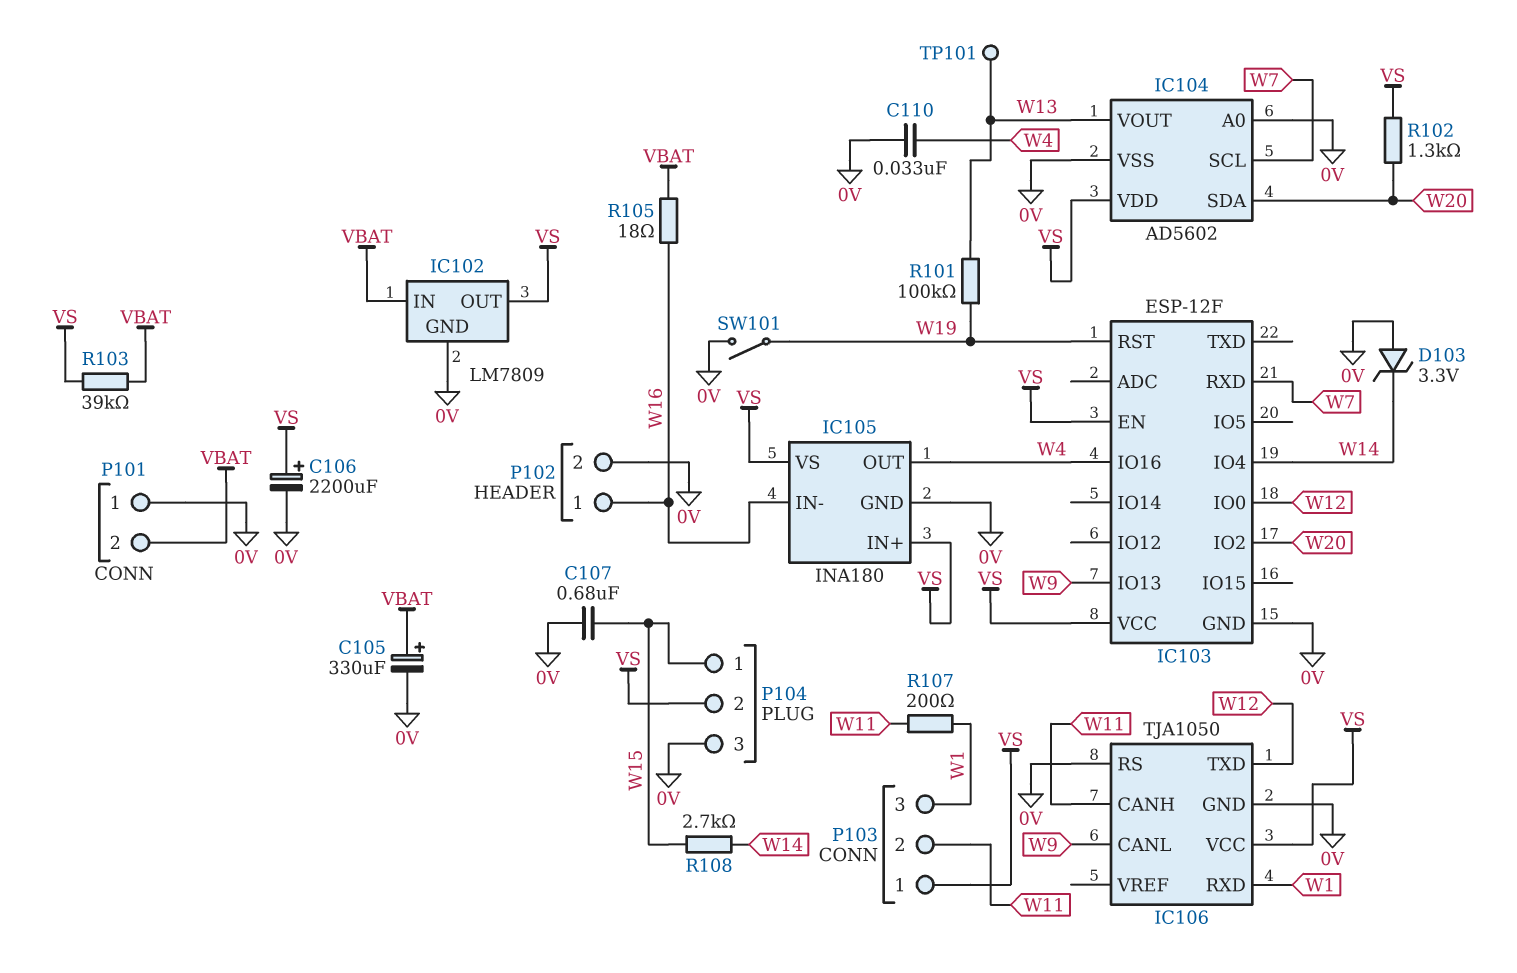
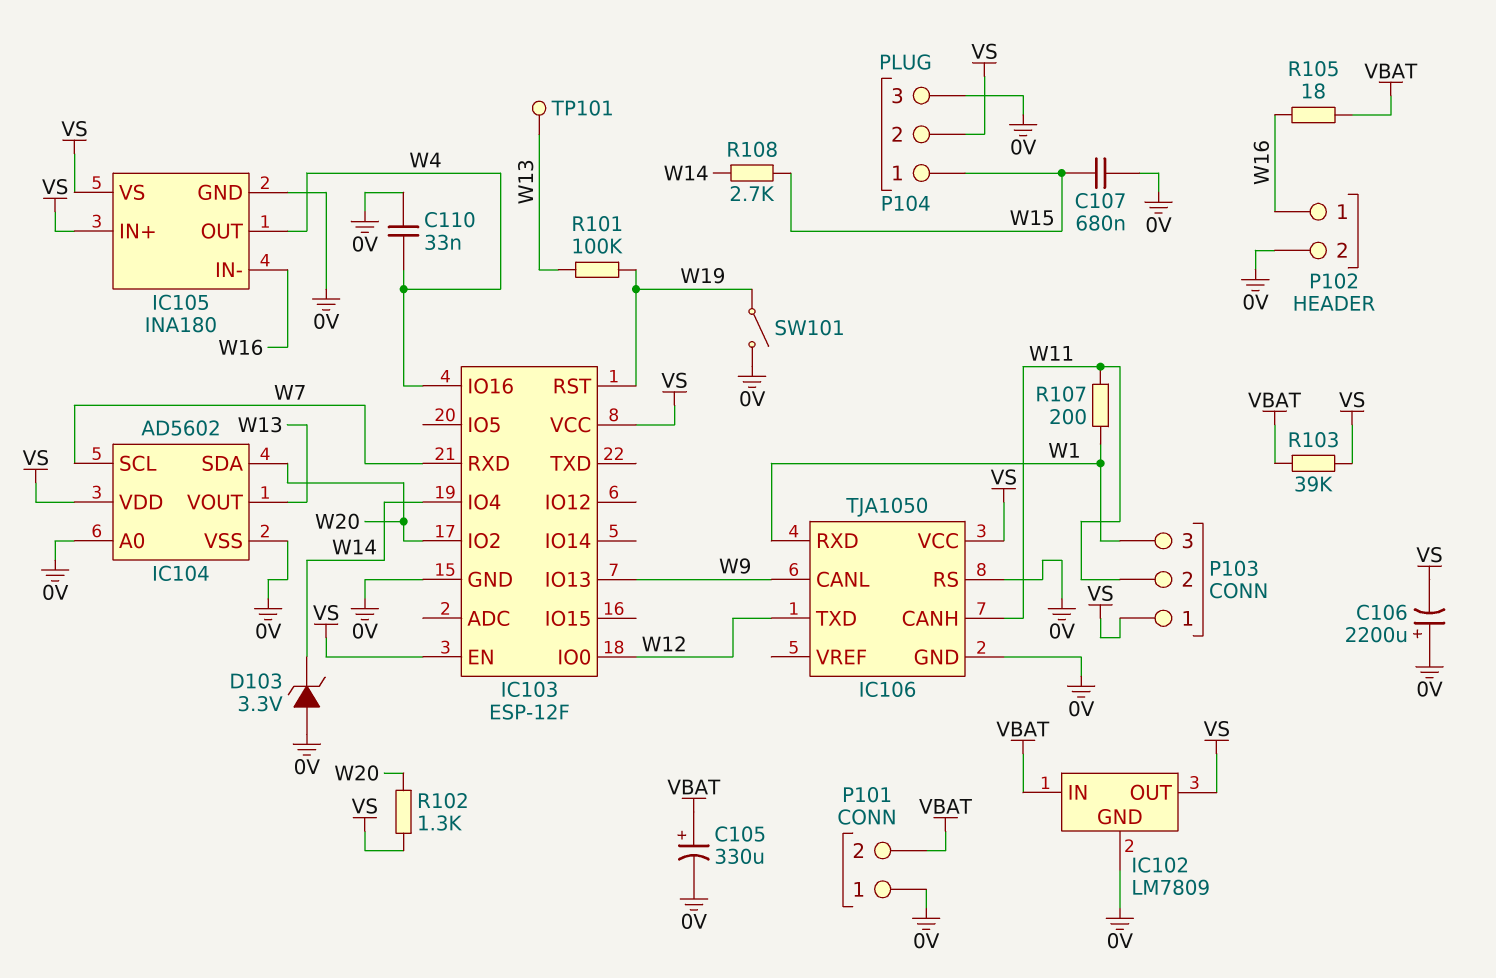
C106: 2200uF (plus VS, minus 0V) -> 2200uF (plus 0V, minus VS)

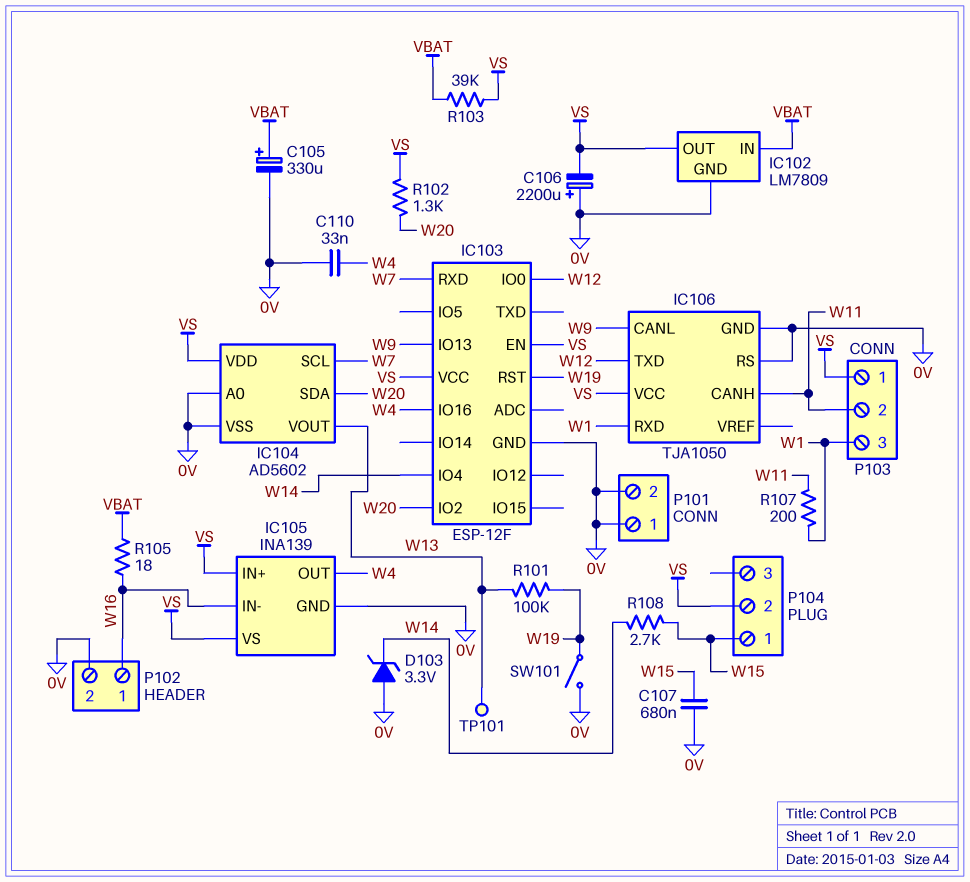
IC105: INA180 -> INA139
P101 pin 2: VBAT -> 0V
P104 pin 3: 0V -> none

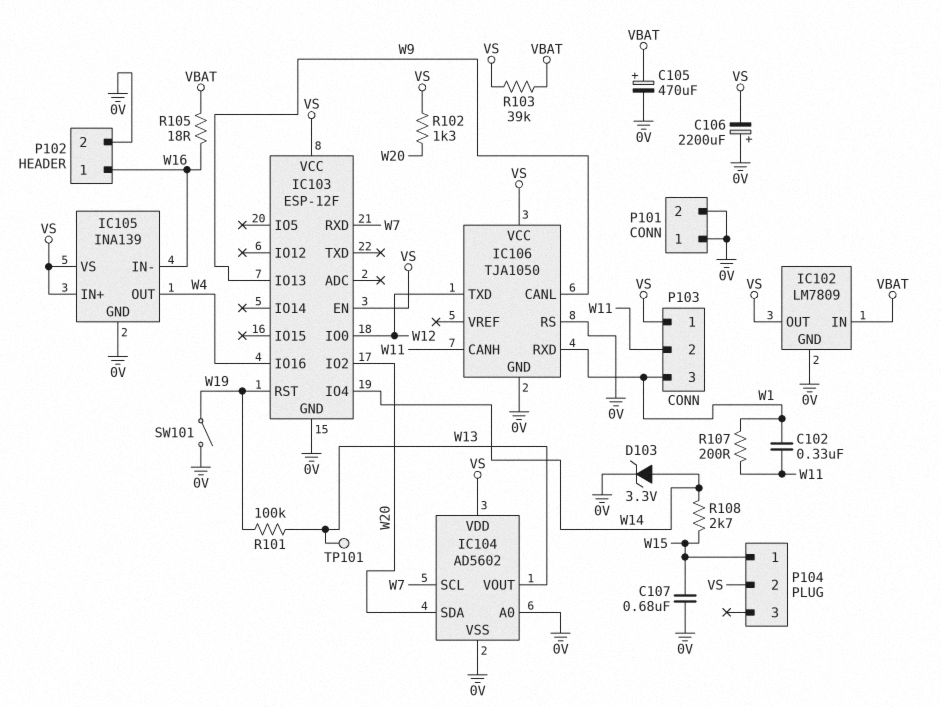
C102: none -> 330nF (W1, W11)
C105: 330uF (plus VBAT, minus 0V) -> 470uF (plus VBAT, minus 0V)
C110: 33nF (0V, W4) -> none
D103: zener 3.3V (A 0V, K W14) -> zener 3.3V (A W14, K 0V)

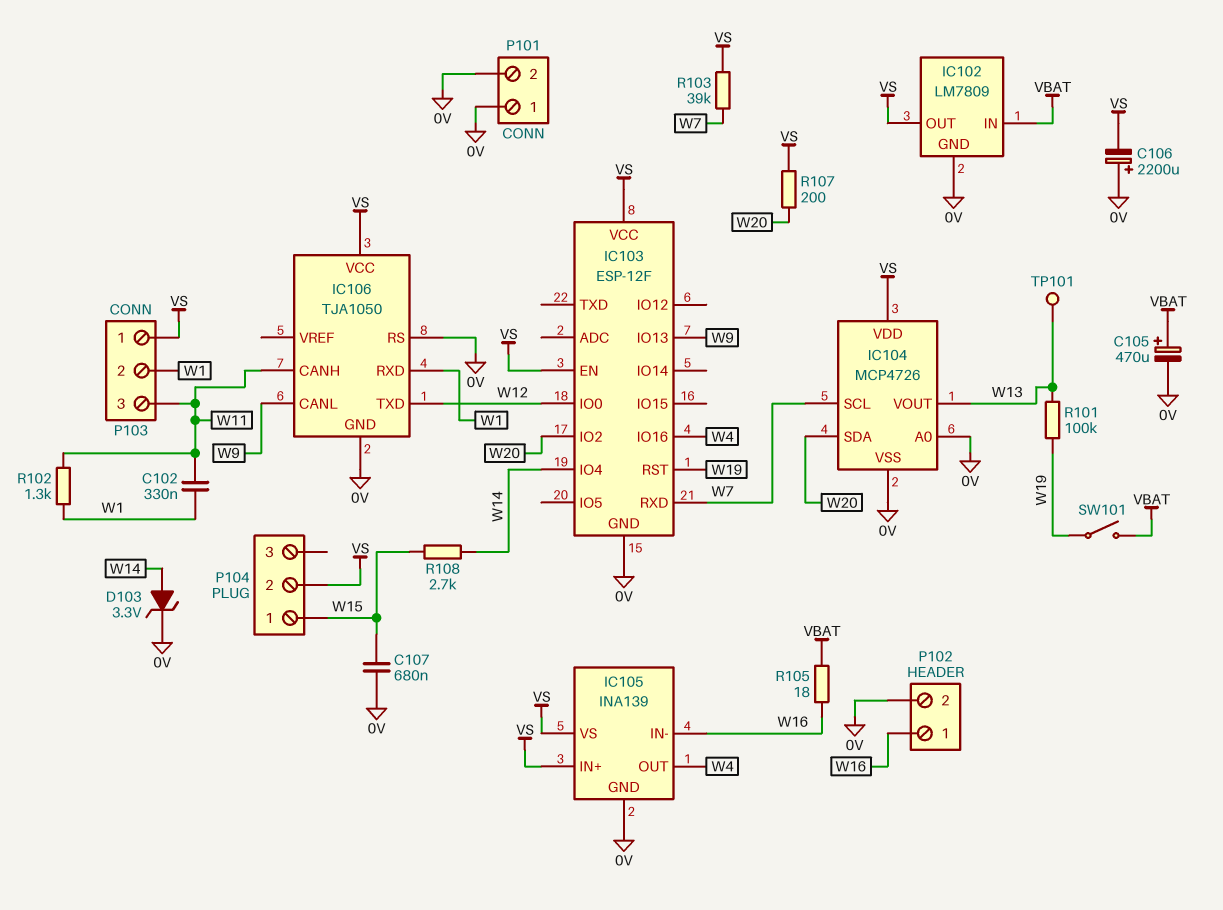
IC104: AD5602 -> MCP4726
P103 pin 2: W11 -> W1
P103 pin 3: W1 -> W11
R102: 1.3k (VS, W20) -> 1.3k (W1, W11)
R103: 39k (VBAT, VS) -> 39k (VS, W7)
R107: 200 (W1, W11) -> 200 (VS, W20)
SW101: switch (0V, W19) -> switch (VBAT, W19)

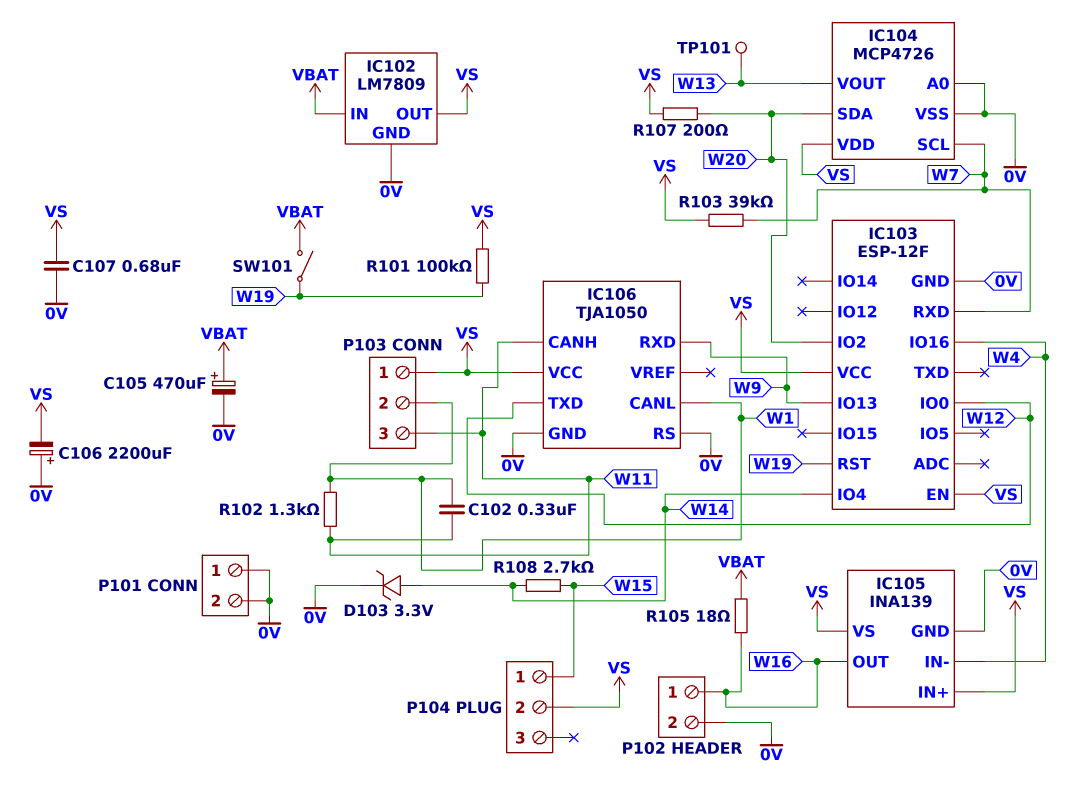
C107: 680nF (0V, W15) -> 680nF (0V, VS)
IC105 pin IN-: W16 -> W4
IC105 pin OUT: W4 -> W16
IC106 pin CANL: W9 -> W1
IC106 pin RXD: W1 -> W9
R101: 100k (W13, W19) -> 100k (VS, W19)

